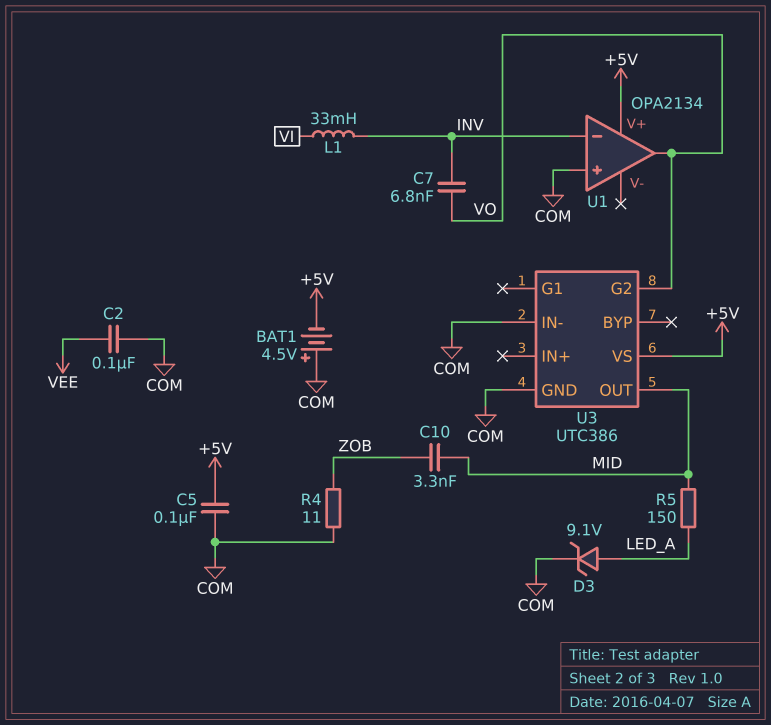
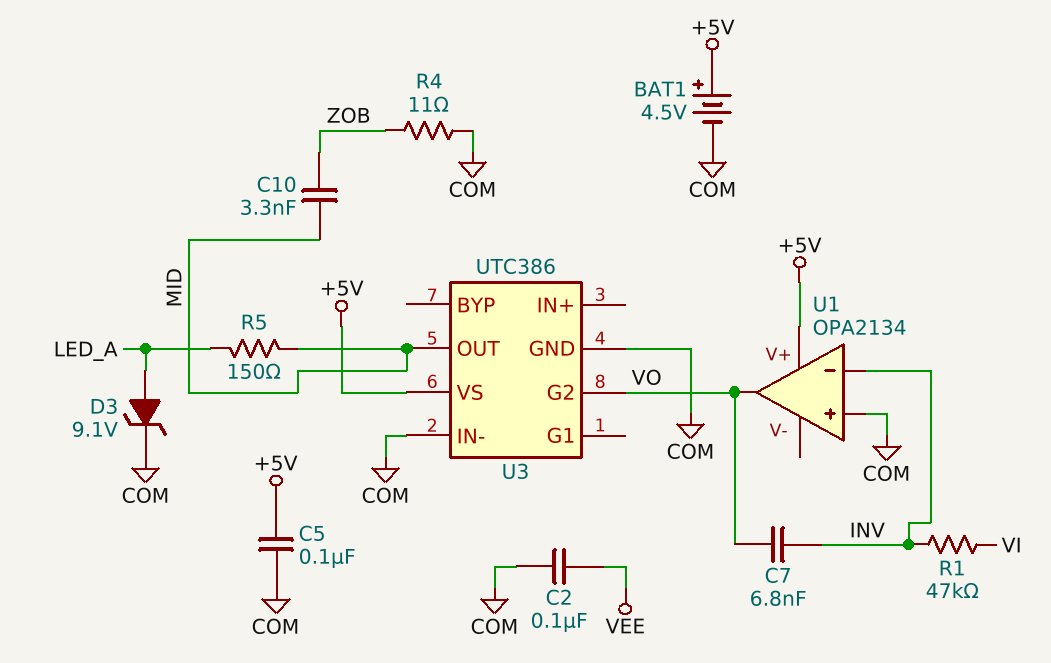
BAT1: 4.5V (plus COM, minus +5V) -> 4.5V (plus +5V, minus COM)
L1: 33mH (INV, VI) -> none
R1: none -> 47k (INV, VI)

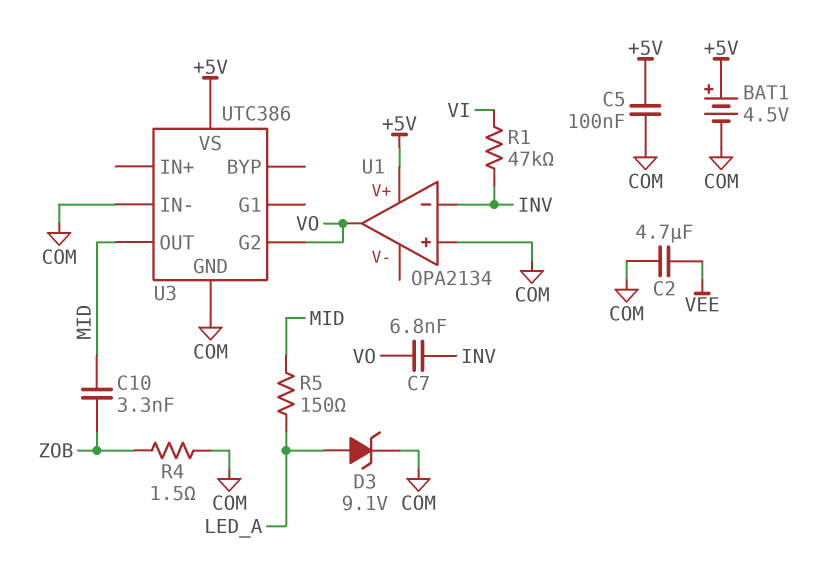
C2: 100nF (COM, VEE) -> 4.7uF (COM, VEE)
R4: 11 (COM, ZOB) -> 1.5 (COM, ZOB)

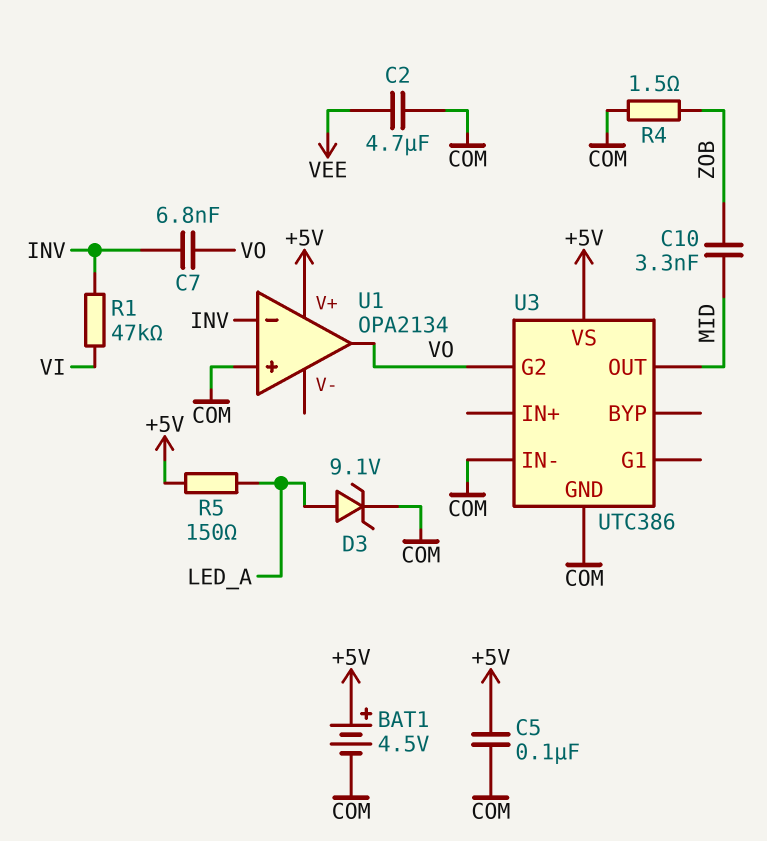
R5: 150 (LED_A, MID) -> 150 (+5V, LED_A)

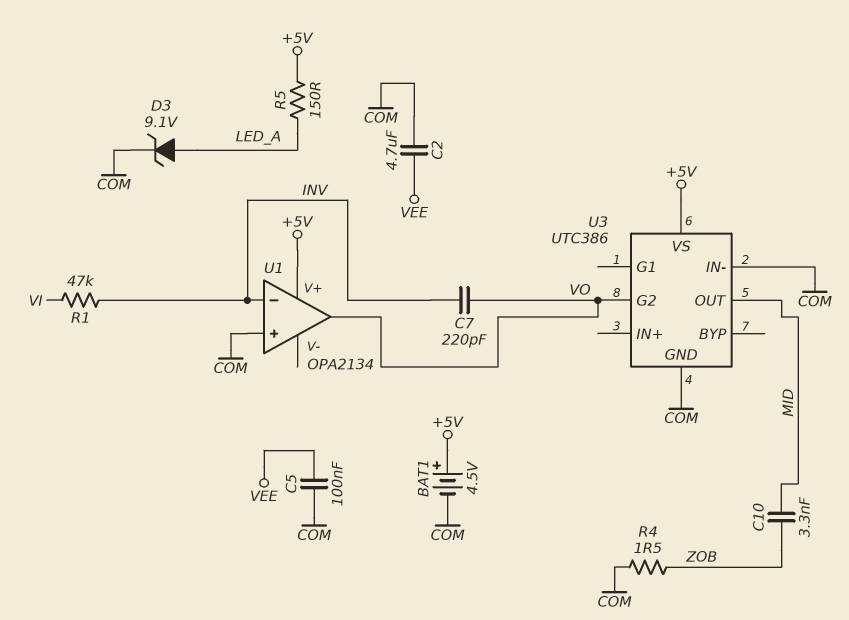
C5: 100nF (+5V, COM) -> 100nF (COM, VEE)
C7: 6.8nF (INV, VO) -> 220pF (INV, VO)

